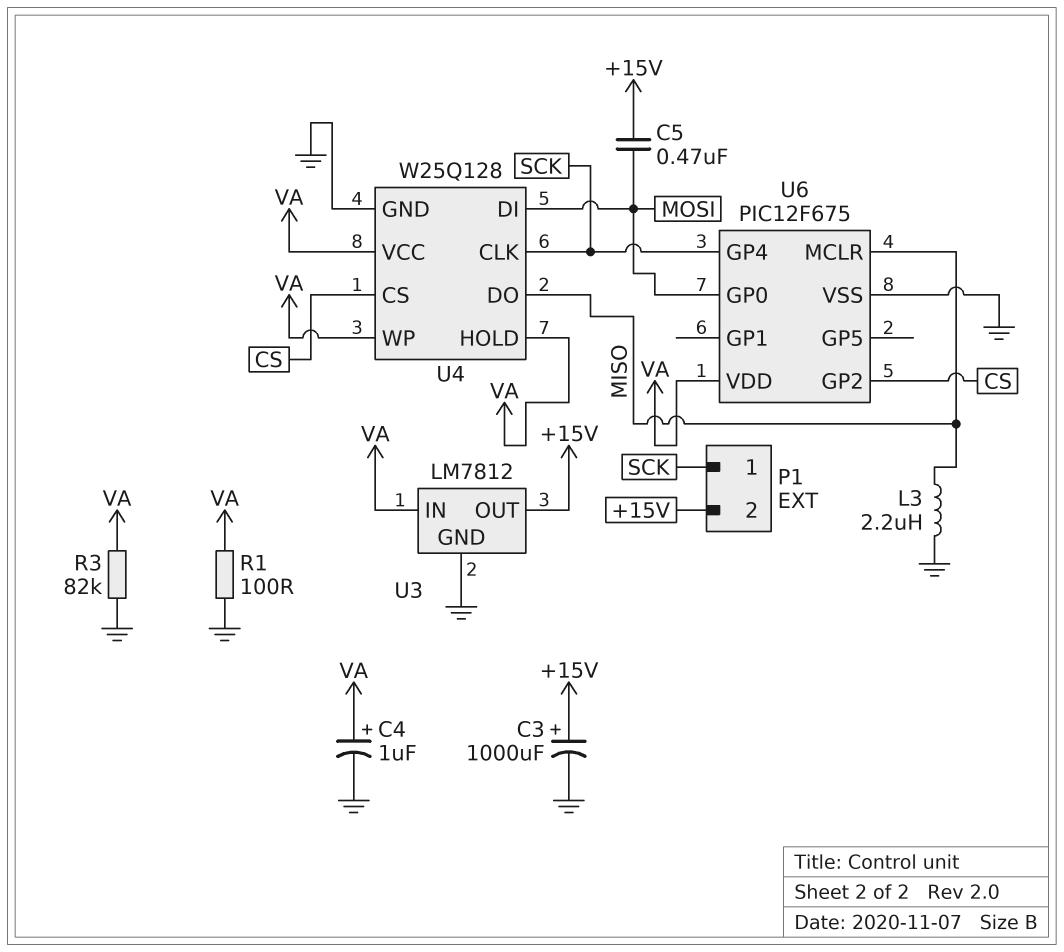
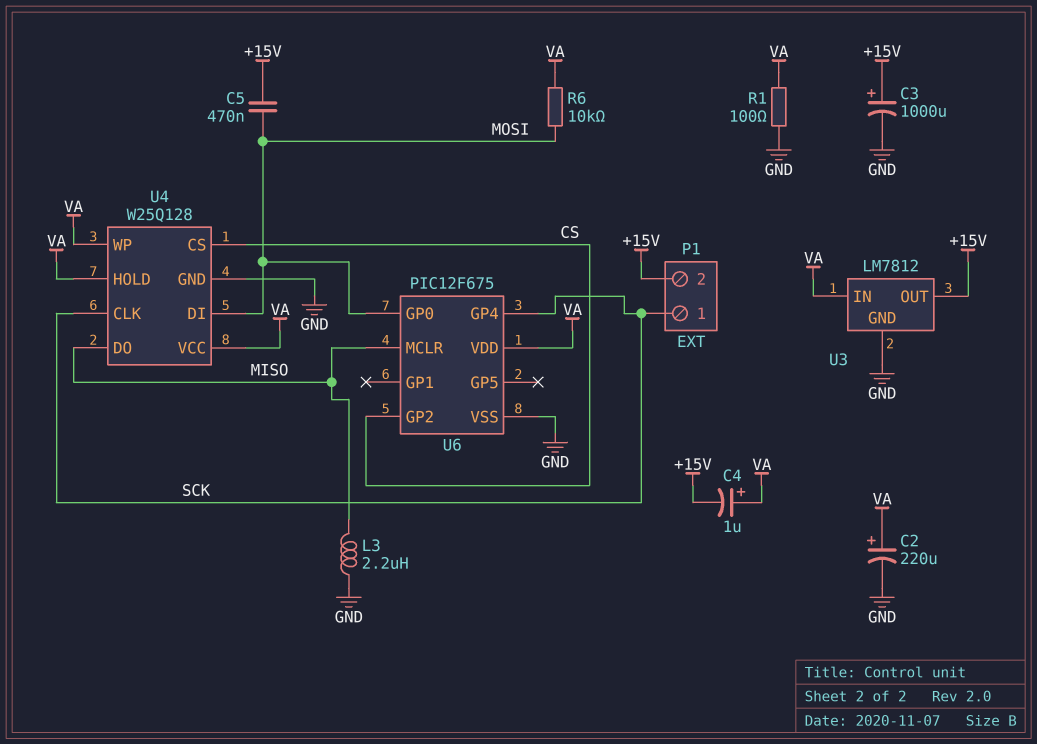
C2: none -> 220uF (plus VA, minus GND)
C4: 1uF (plus VA, minus GND) -> 1uF (plus VA, minus +15V)
R3: 82k (GND, VA) -> none
R6: none -> 10k (MOSI, VA)

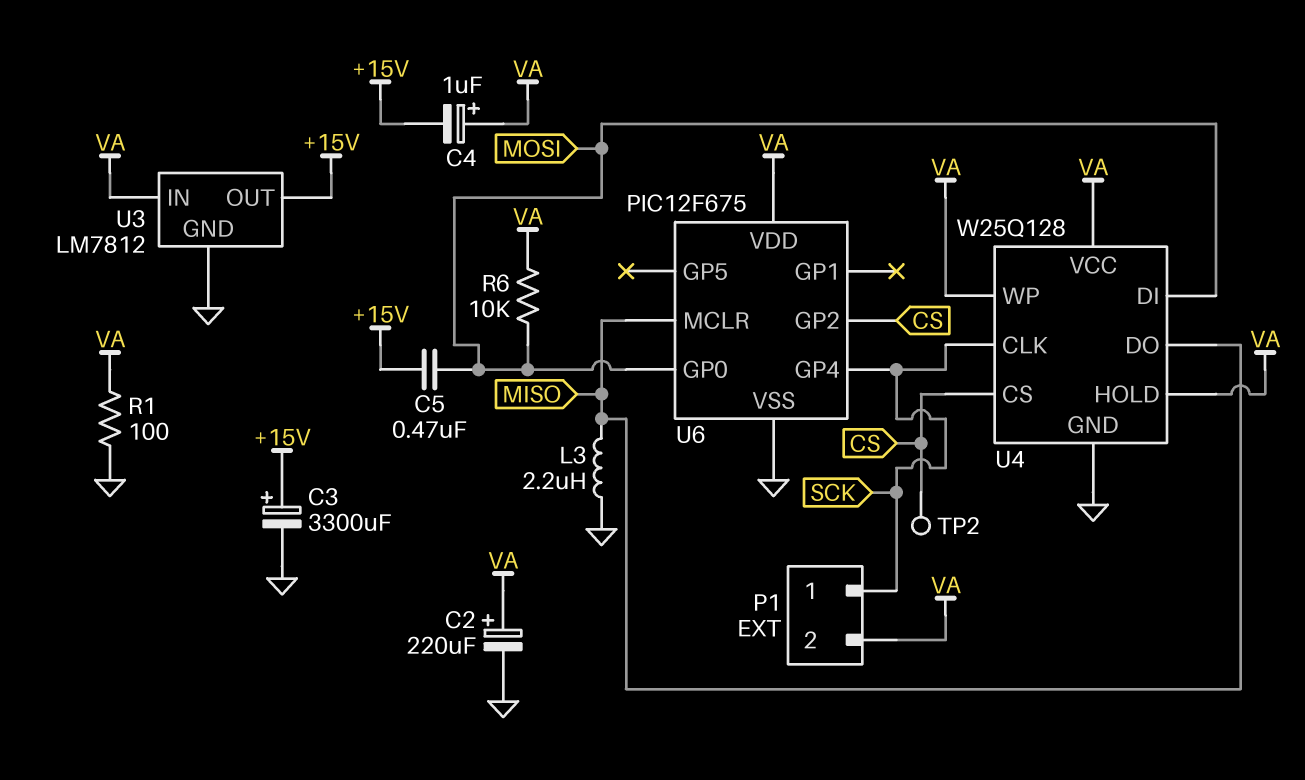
C3: 1000uF (plus +15V, minus GND) -> 3300uF (plus +15V, minus GND)
P1 pin 2: +15V -> VA
TP2: none -> test point (CS)

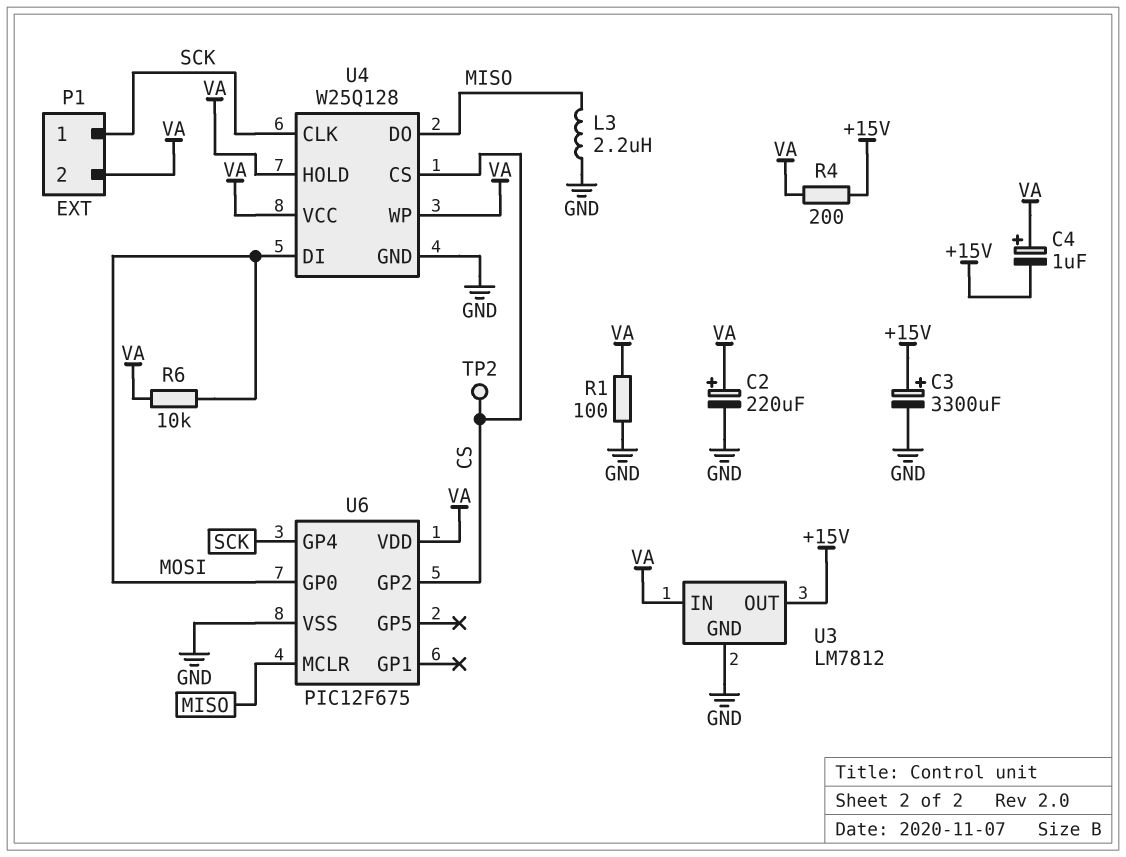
C5: 470nF (+15V, MOSI) -> none
R4: none -> 200 (+15V, VA)

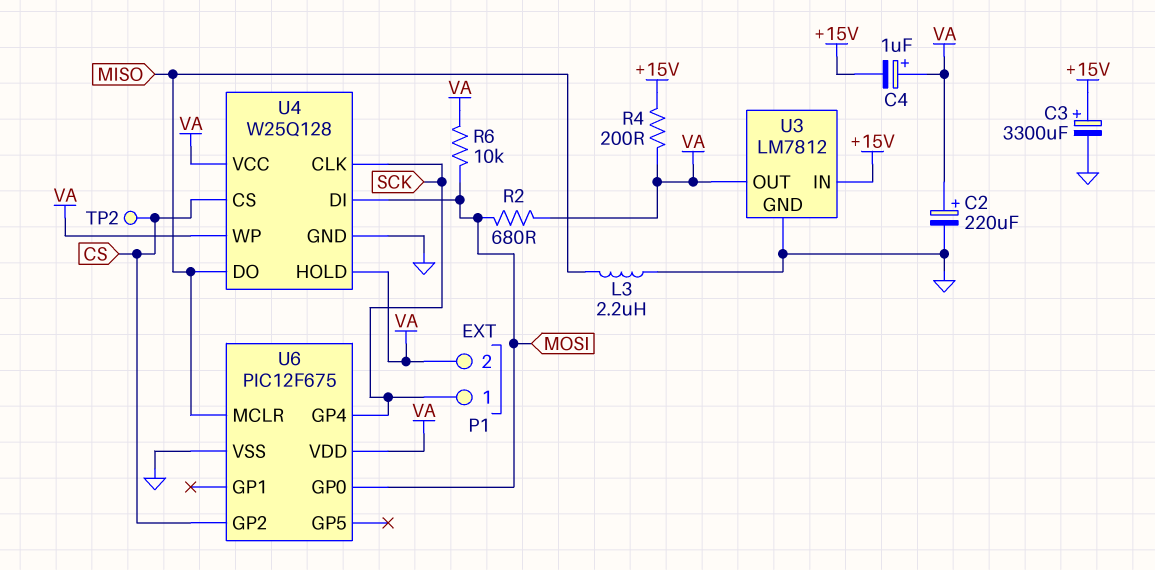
R1: 100 (GND, VA) -> none
R2: none -> 680 (MOSI, VA)
U3 pin IN: VA -> +15V
U3 pin OUT: +15V -> VA

